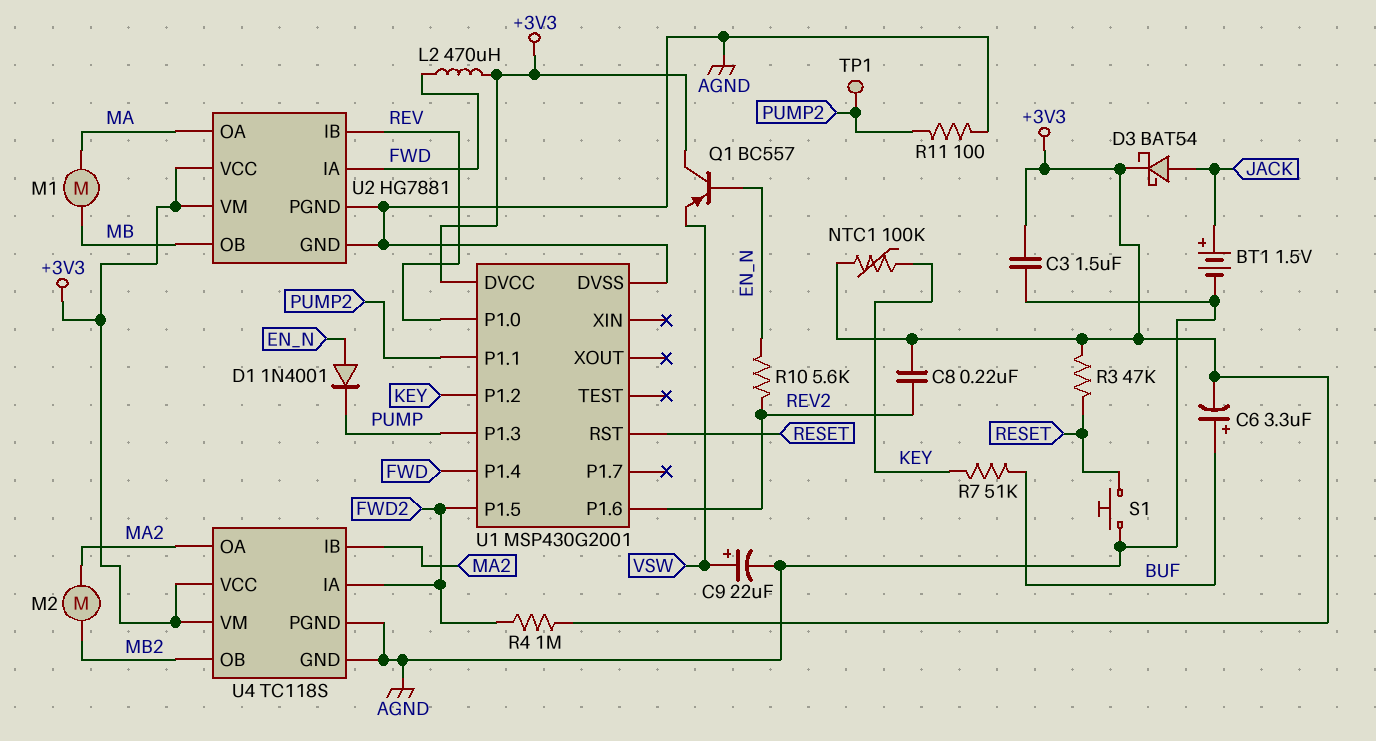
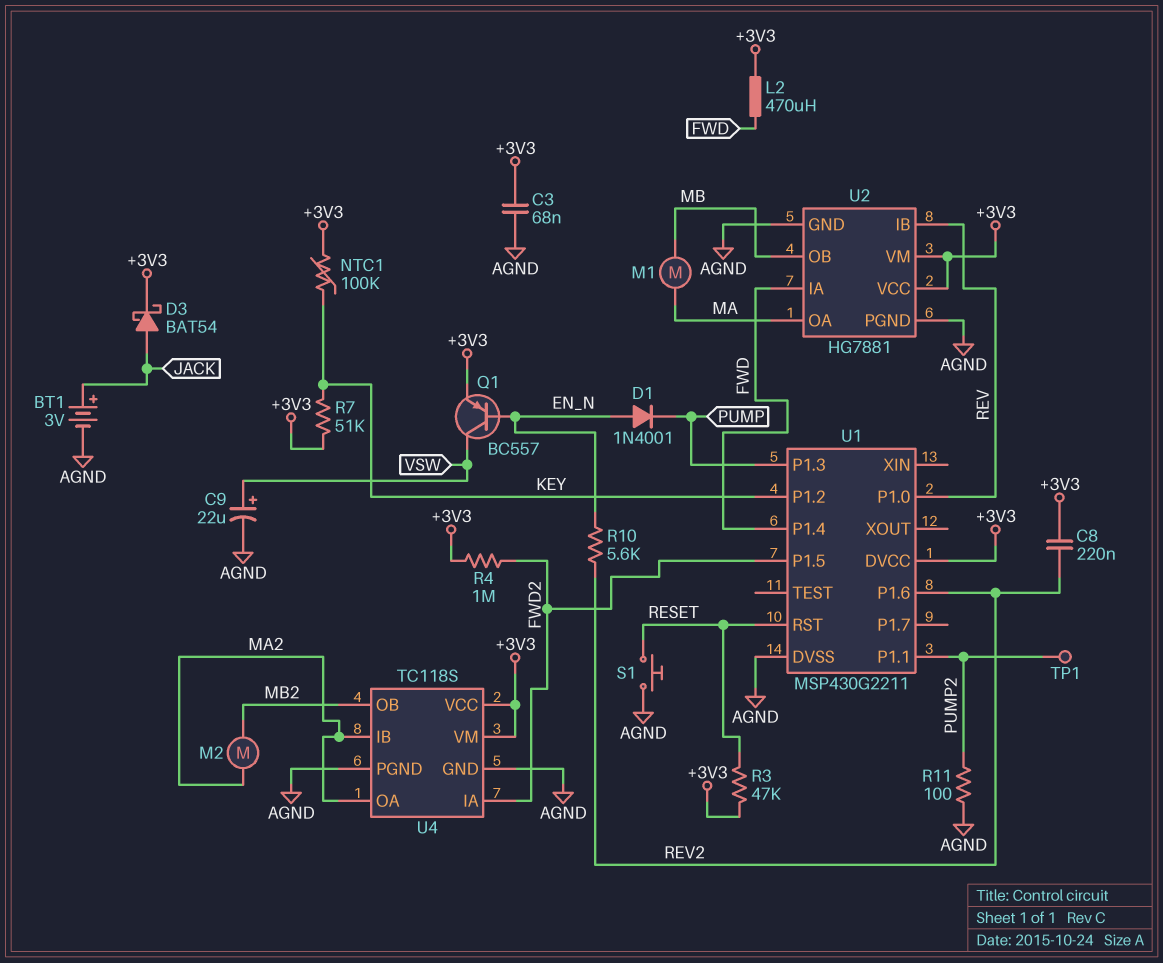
BT1: 1.5V (plus JACK, minus AGND) -> 3V (plus JACK, minus AGND)
C3: 1.5uF (+3V3, AGND) -> 68nF (+3V3, AGND)
C6: 3.3uF (plus BUF, minus +3V3) -> none
Q1: PNP BC557 (B EN_N, C +3V3, E VSW) -> PNP BC557 (B EN_N, C VSW, E +3V3)
R7: 51k (BUF, KEY) -> 51k (+3V3, KEY)
U1: MSP430G2001 -> MSP430G2211

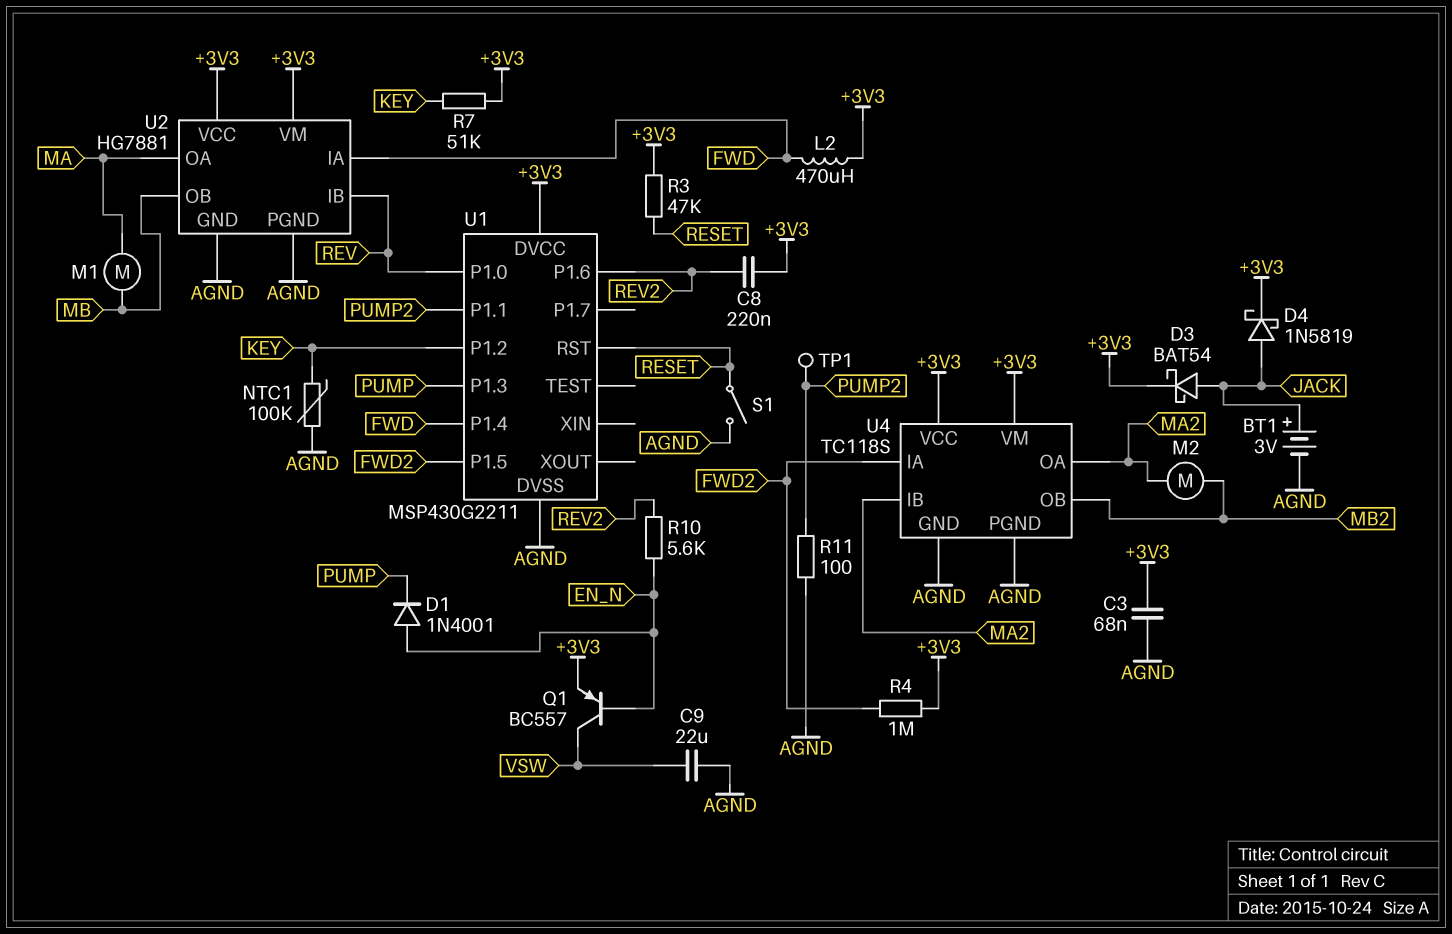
C9: 22uF (plus VSW, minus AGND) -> 22uF (AGND, VSW)
D4: none -> schottky 1N5819 (A JACK, K +3V3)
NTC1: 100k (+3V3, KEY) -> 100k (AGND, KEY)
S1: button (AGND, RESET) -> switch (AGND, RESET)

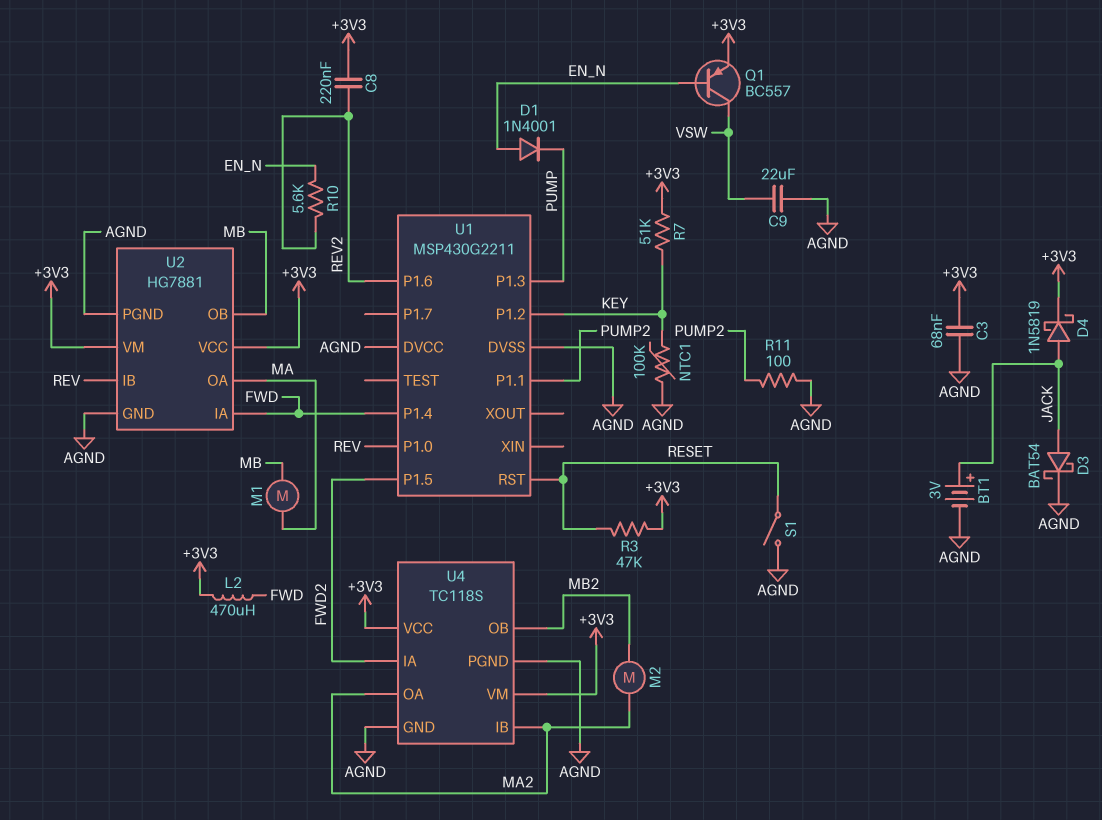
D3: schottky BAT54 (A JACK, K +3V3) -> schottky BAT54 (A JACK, K AGND)
R4: 1M (+3V3, FWD2) -> none
TP1: test point (PUMP2) -> none
U1 pin DVCC: +3V3 -> AGND

